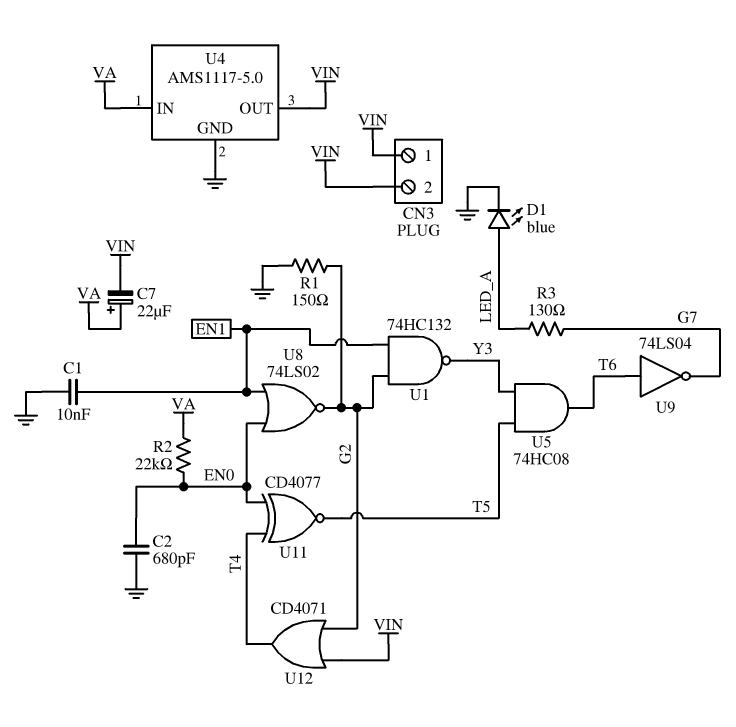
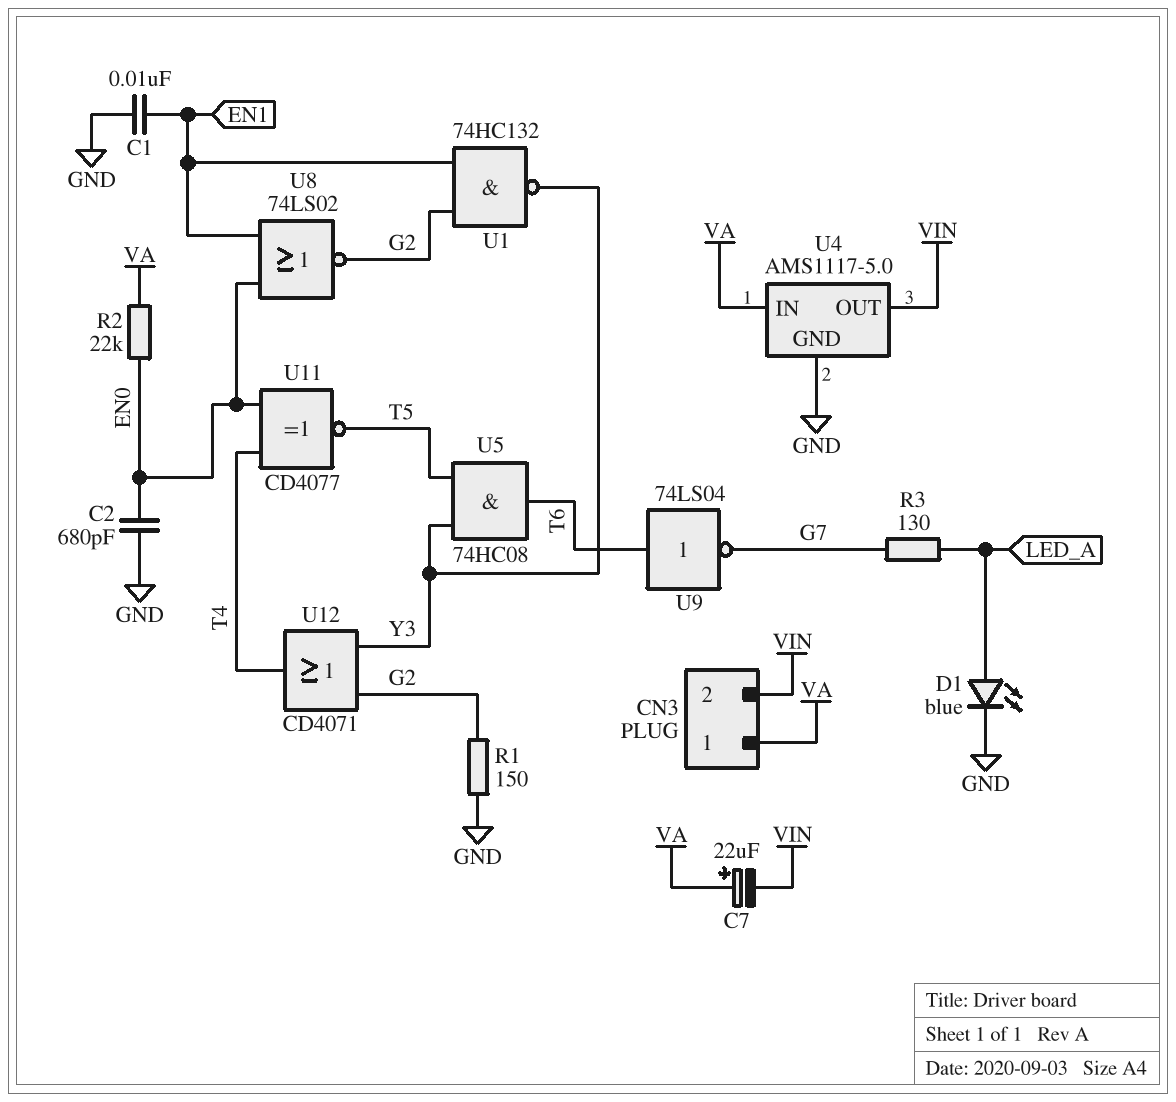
CN3 pin 1: VIN -> VA
U12: OR CD4071 (in G2, in VIN, out T4) -> OR CD4071 (in G2, in Y3, out T4)

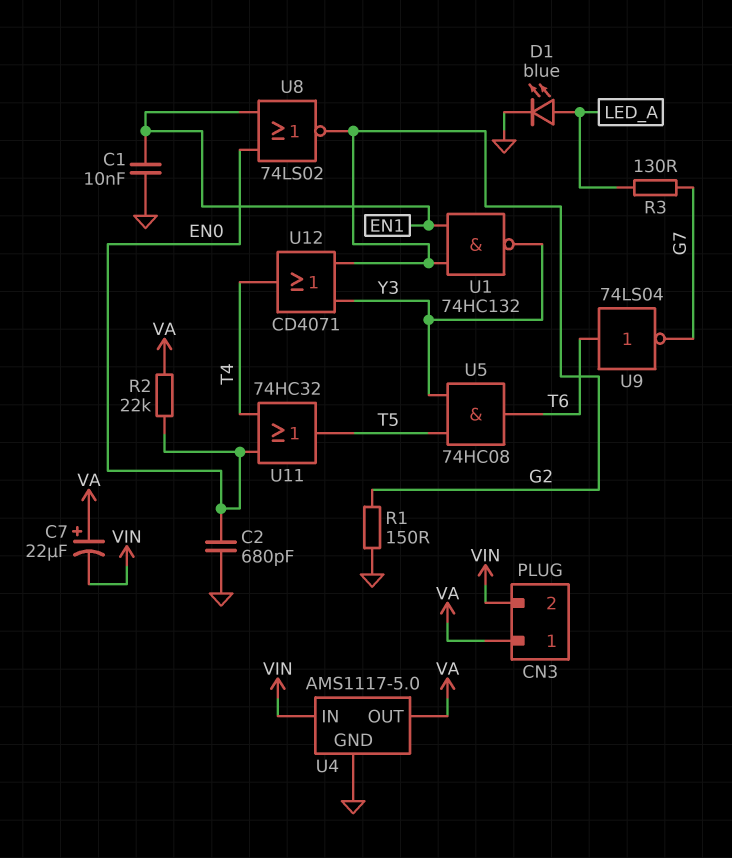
U4 pin IN: VA -> VIN
U4 pin OUT: VIN -> VA
U11: XNOR CD4077 (in EN0, in T4, out T5) -> OR 74HC32 (in EN0, in T4, out T5)

